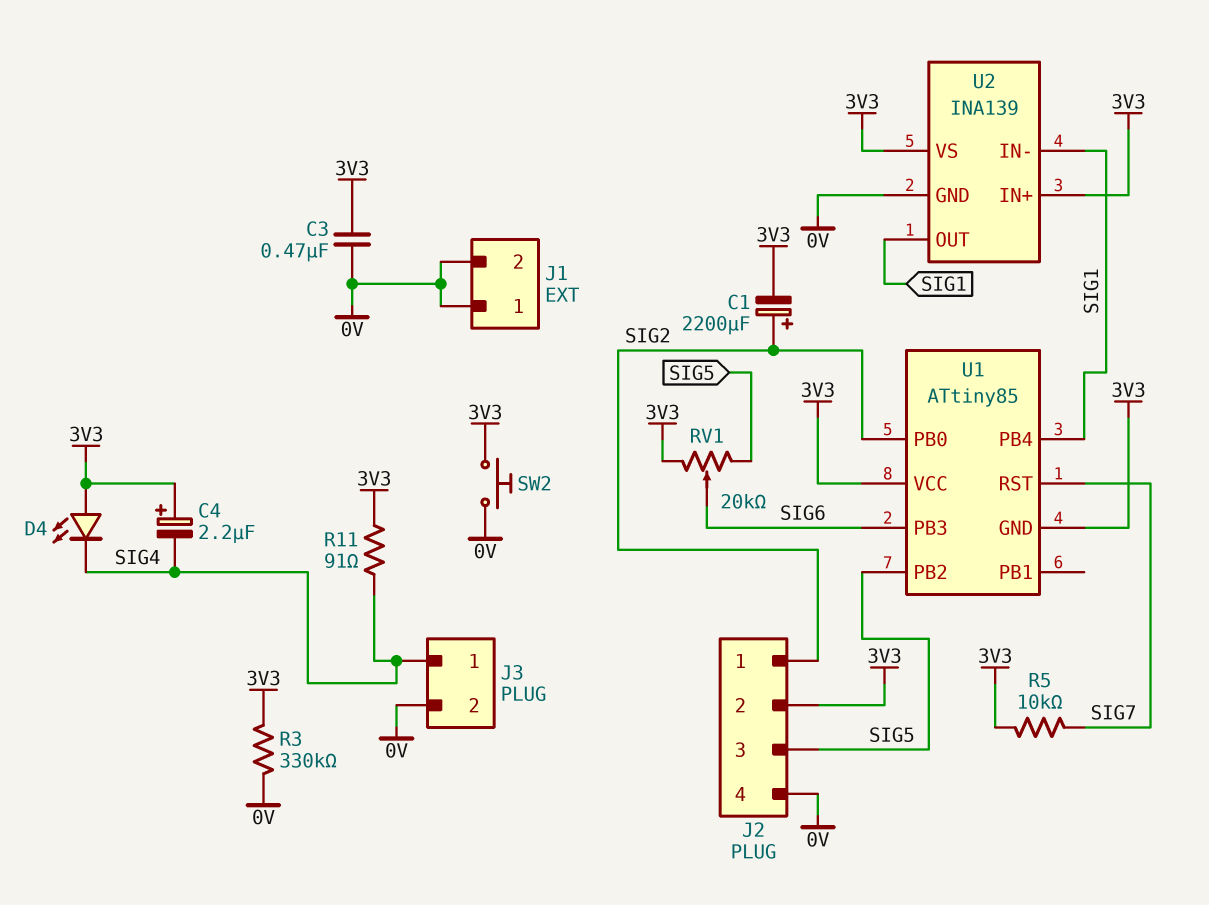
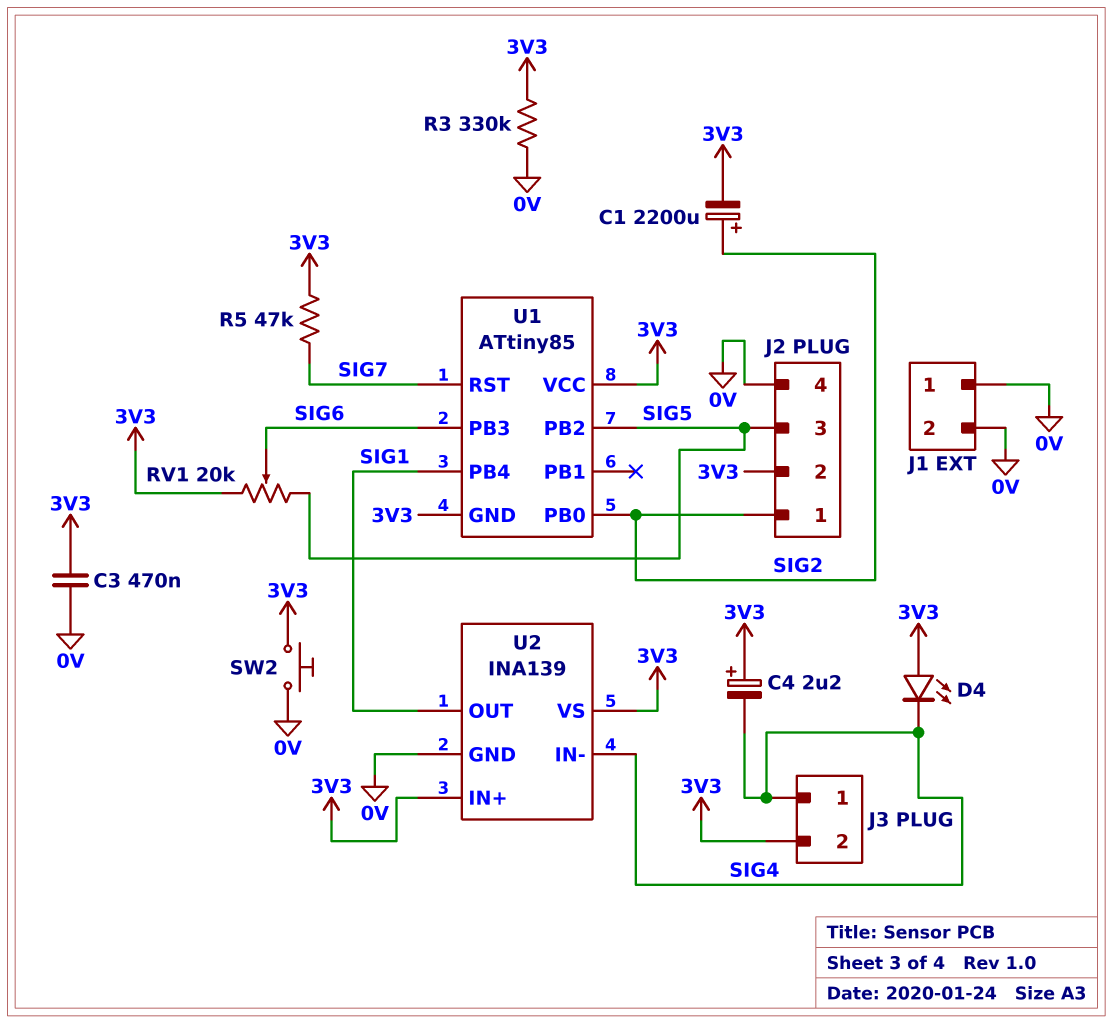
J3 pin 2: 0V -> 3V3
R5: 10k (3V3, SIG7) -> 47k (3V3, SIG7)
R11: 91 (3V3, SIG4) -> none
U2 pin IN-: SIG1 -> SIG4

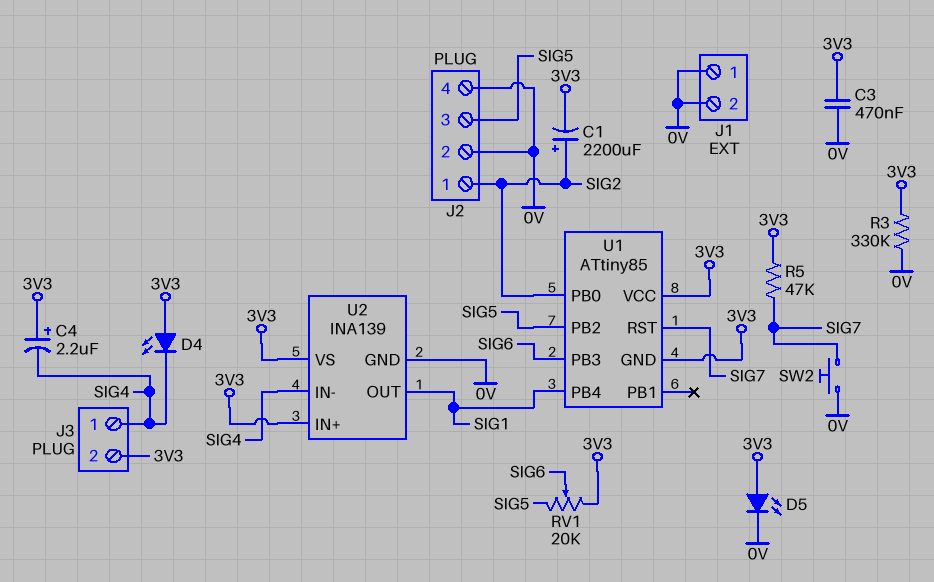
D5: none -> LED (A 3V3, K 0V)
J2 pin 2: 3V3 -> 0V
SW2: button (0V, 3V3) -> button (0V, SIG7)

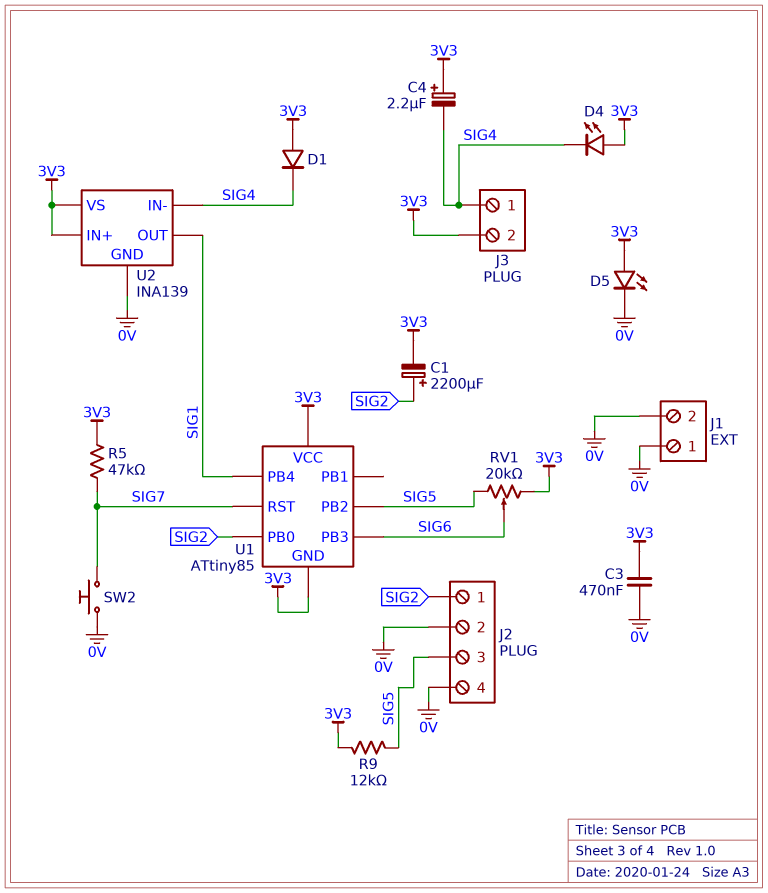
D1: none -> diode (A 3V3, K SIG4)
R3: 330k (0V, 3V3) -> none
R9: none -> 12k (3V3, SIG5)

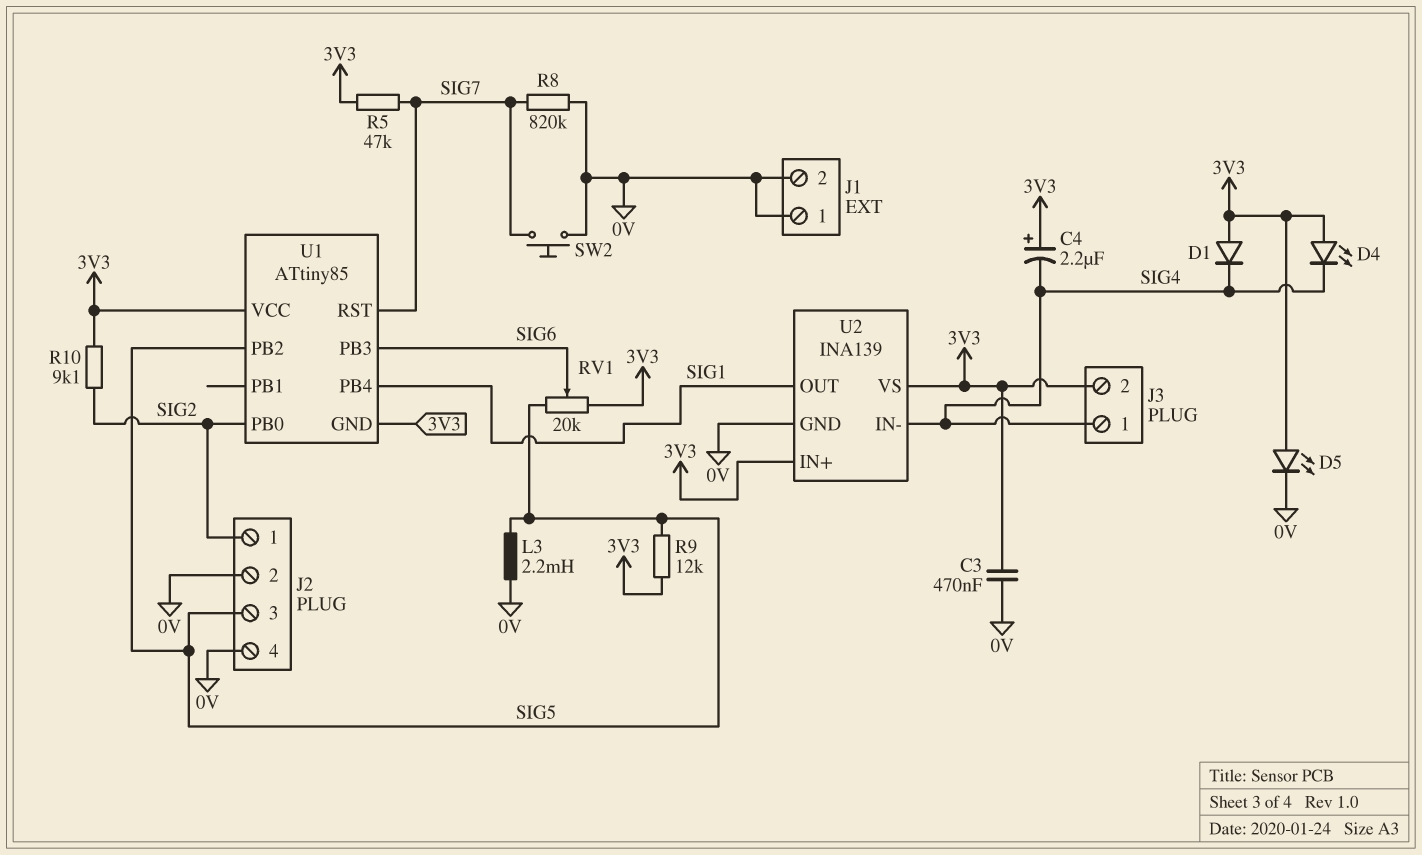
C1: 2200uF (plus SIG2, minus 3V3) -> none
L3: none -> 2.2mH (0V, SIG5)
R8: none -> 820k (0V, SIG7)
R10: none -> 9.1k (3V3, SIG2)

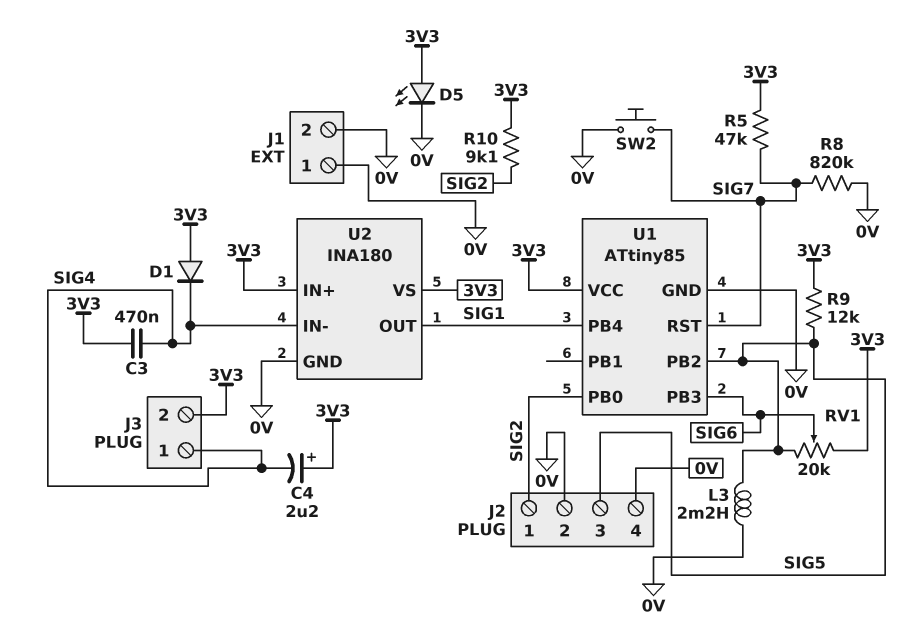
C3: 470nF (0V, 3V3) -> 470nF (3V3, SIG4)
D4: LED (A 3V3, K SIG4) -> none
U1 pin GND: 3V3 -> 0V
U2: INA139 -> INA180

